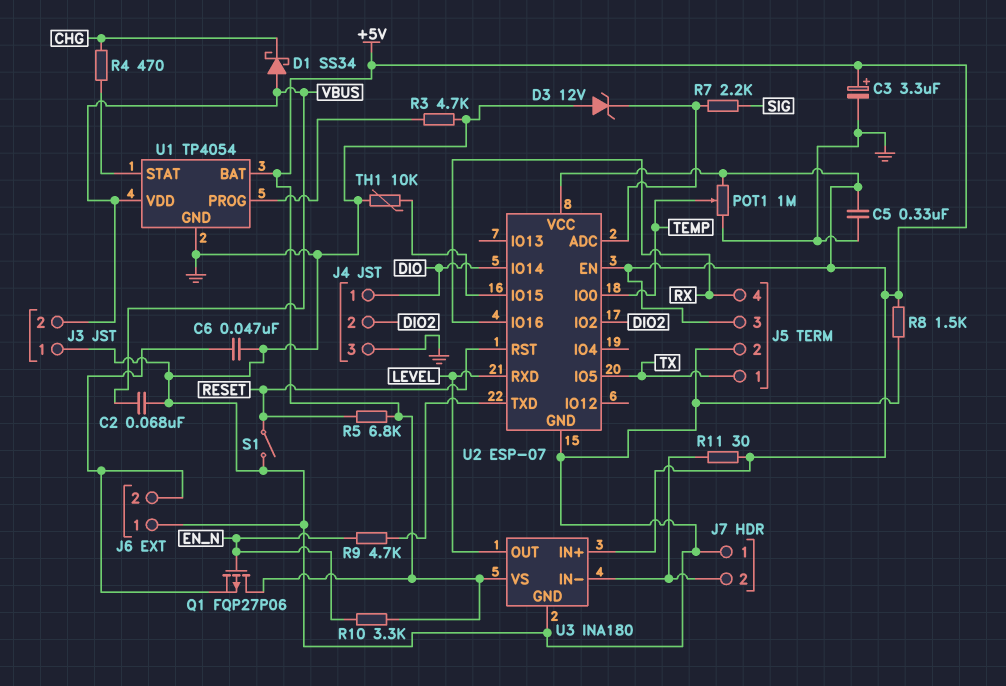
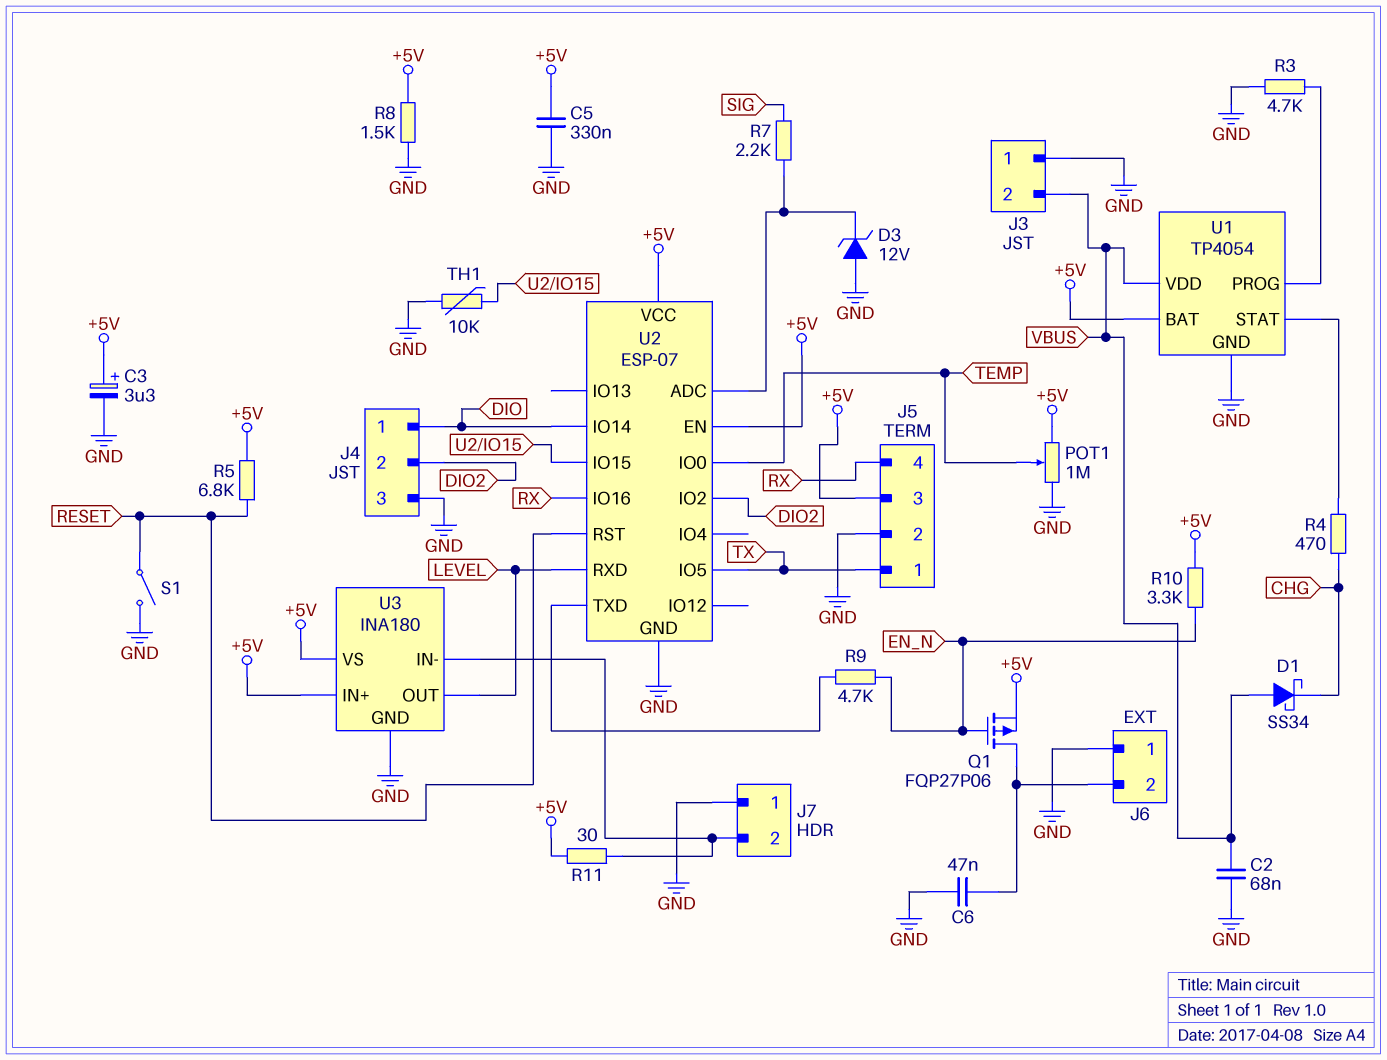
Q1: PMOS FQP27P06 (G EN_N, D +5V, S J6/2) -> PMOS FQP27P06 (G EN_N, D J6/2, S +5V)

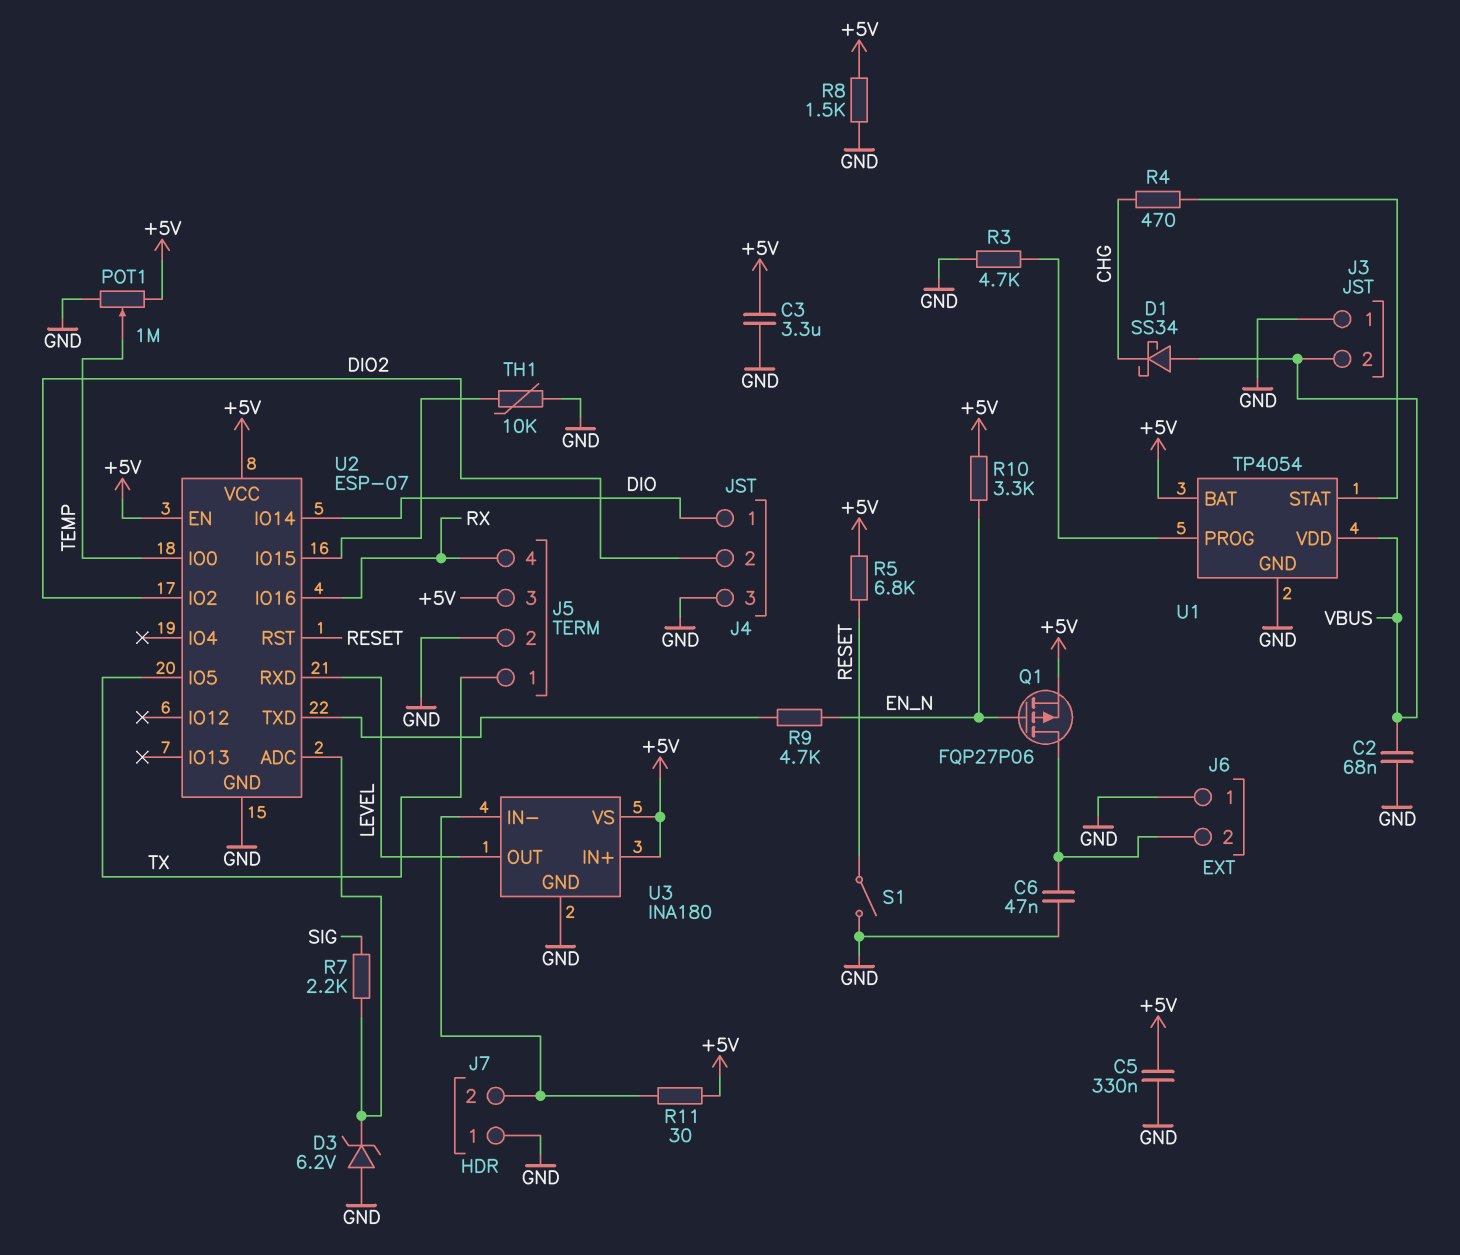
C3: 3.3uF (plus +5V, minus GND) -> 3.3uF (+5V, GND)
D3: zener 12V (A GND, K U2/ADC) -> zener 6.2V (A GND, K U2/ADC)

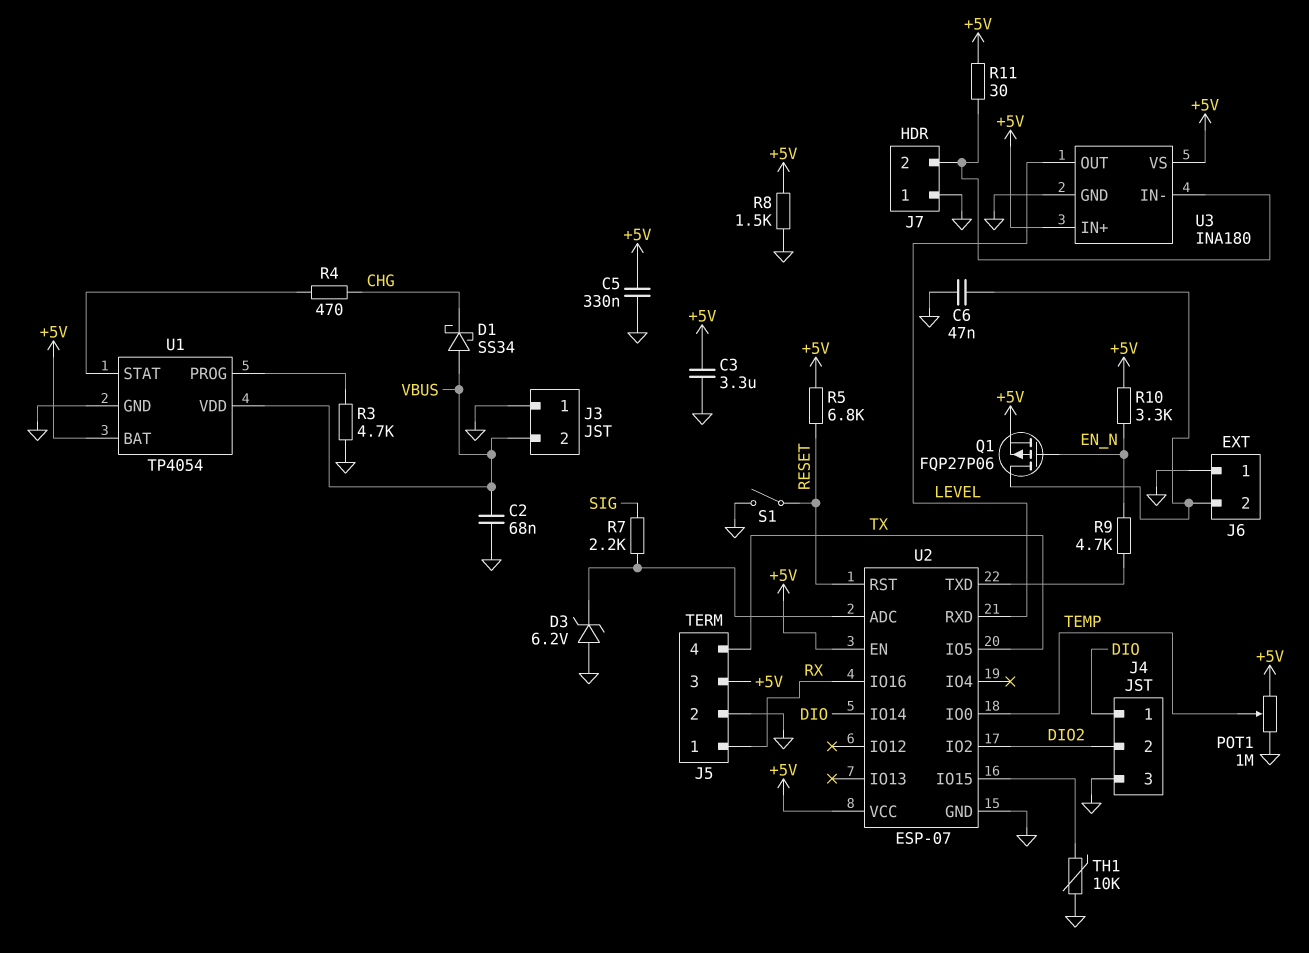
J5 pin 1: TX -> RX
J5 pin 4: RX -> TX

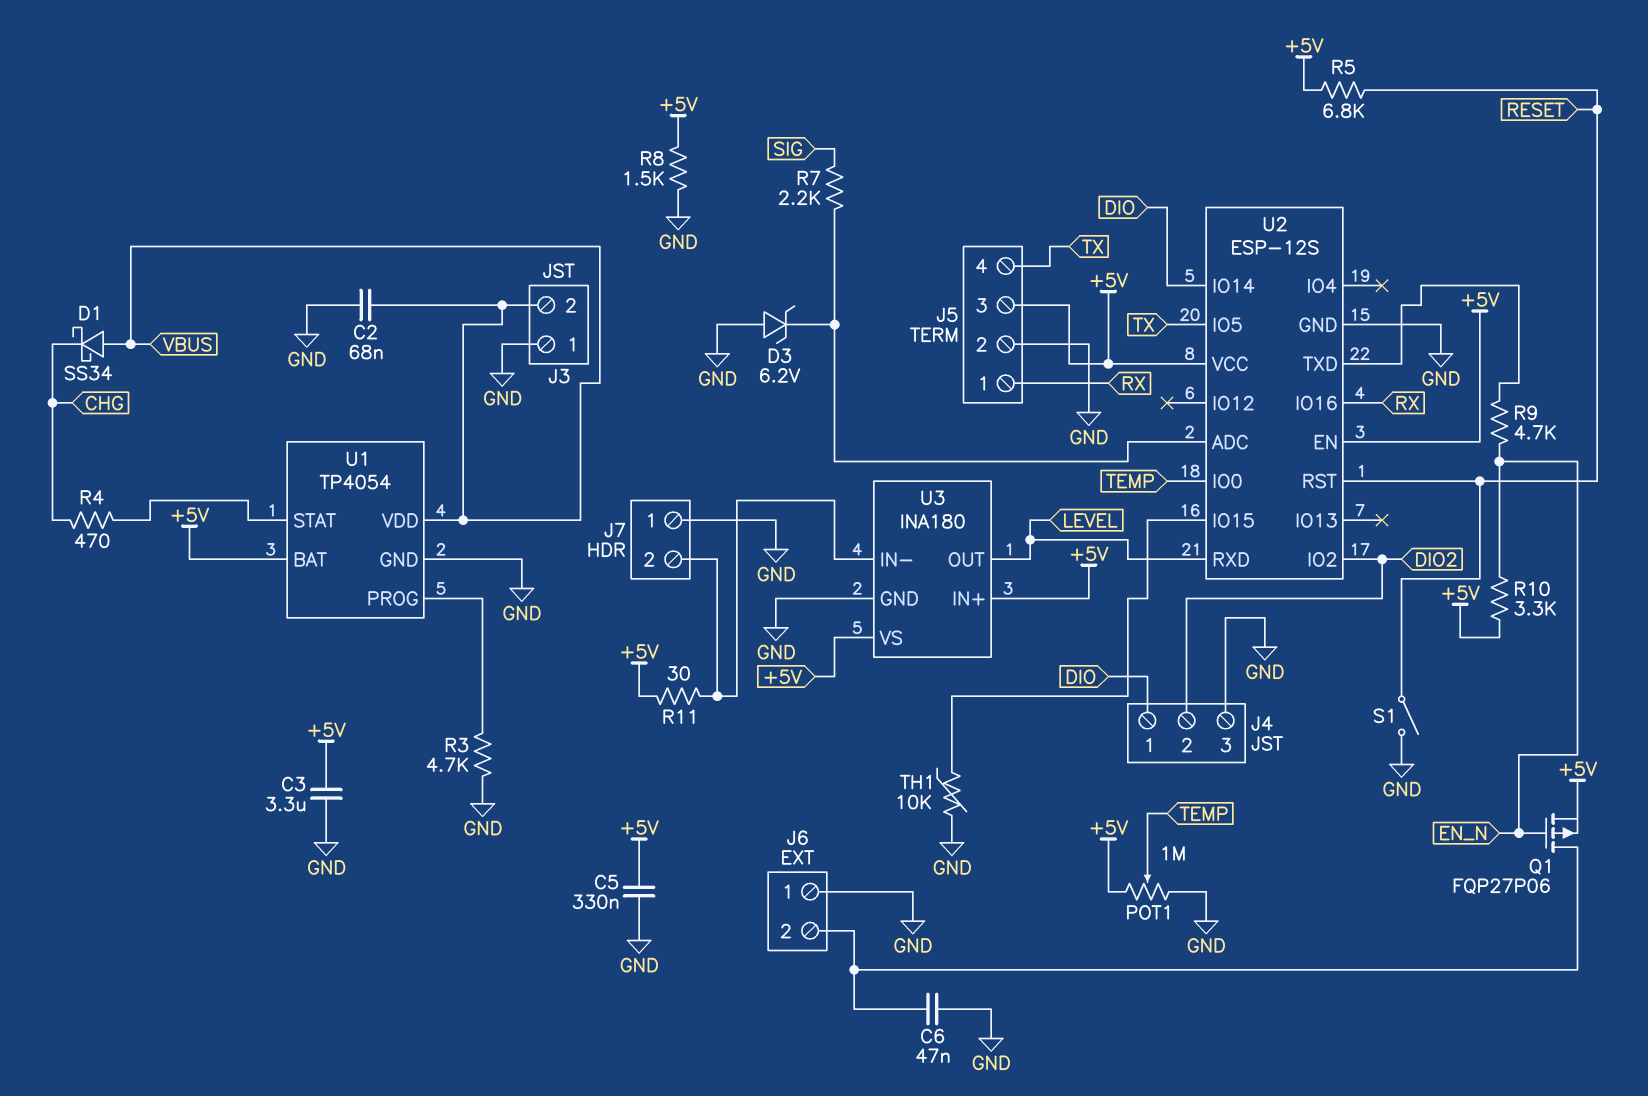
U2: ESP-07 -> ESP-12S

